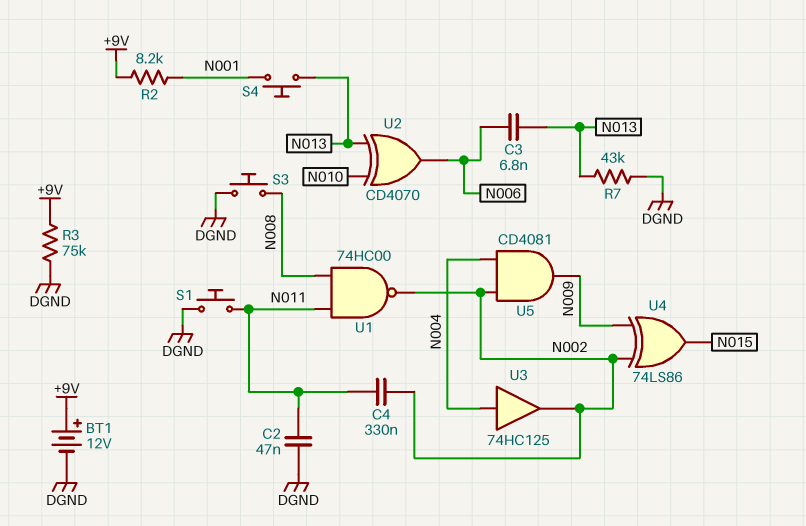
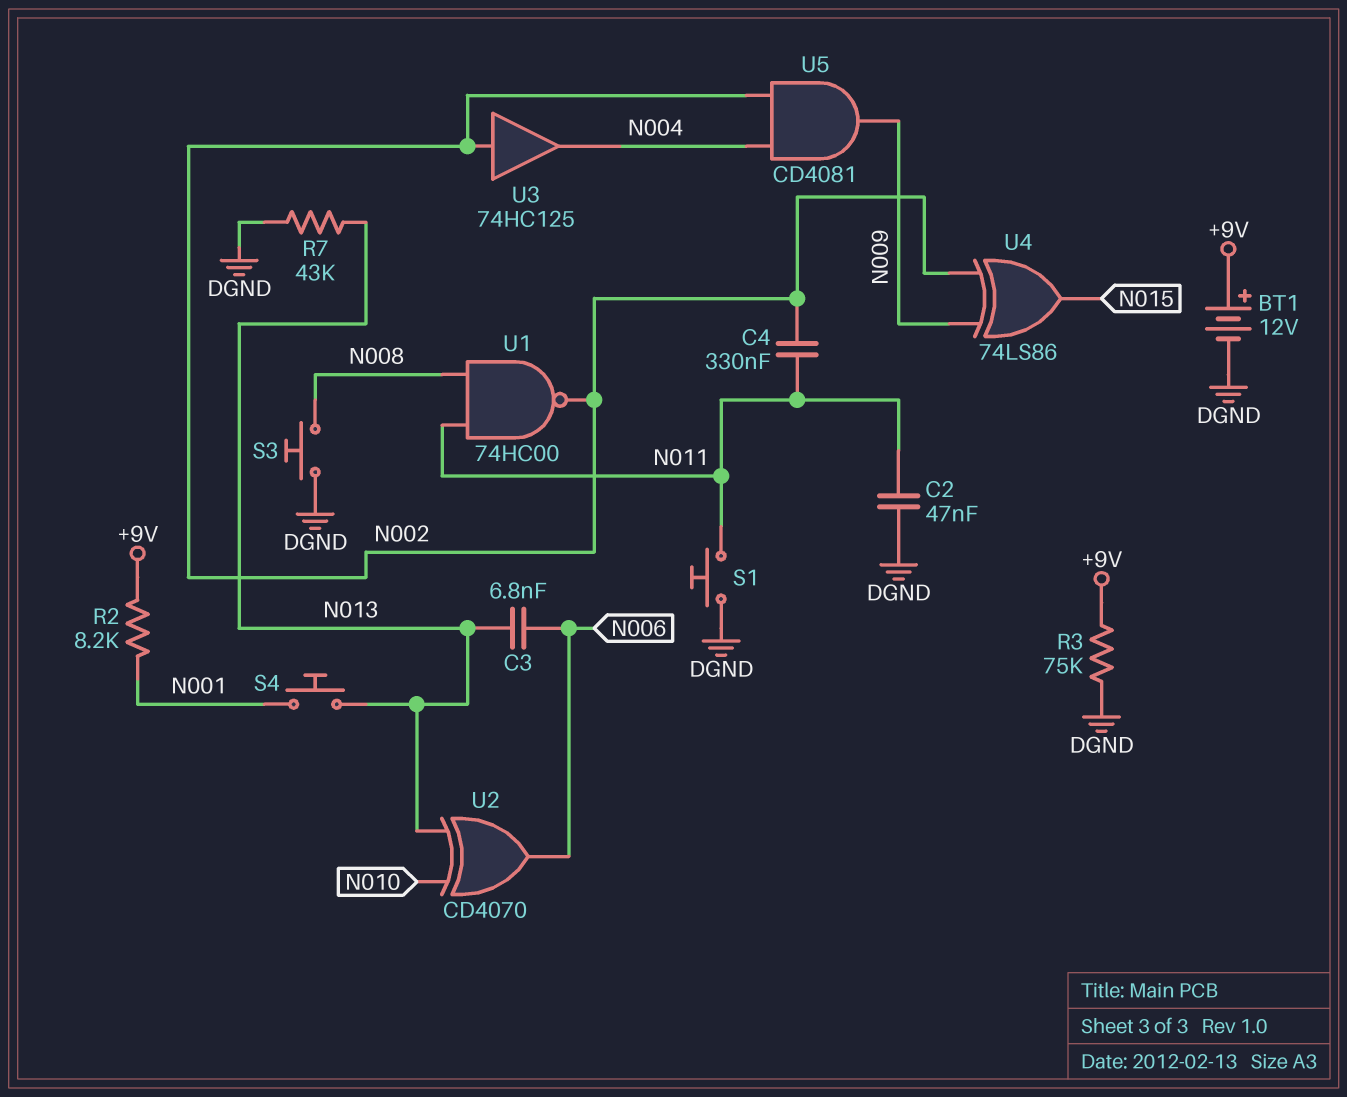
U3: buffer 74HC125 (in N004, out N002) -> buffer 74HC125 (in N002, out N004)

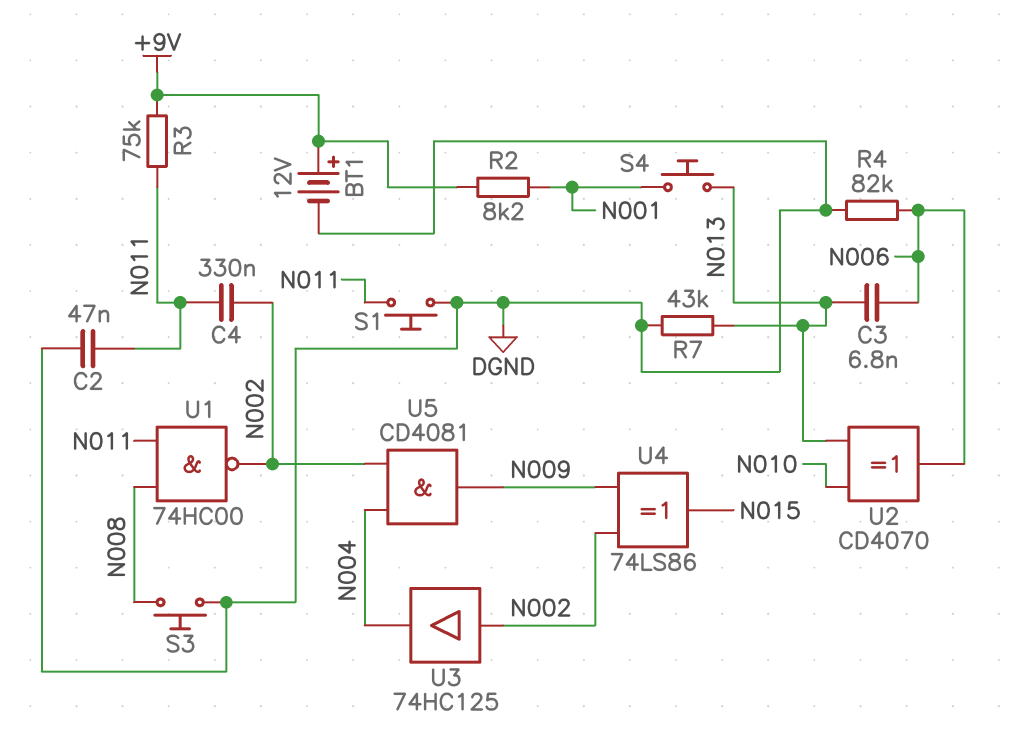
R3: 75k (+9V, DGND) -> 75k (+9V, N011)
R4: none -> 82k (DGND, N006)

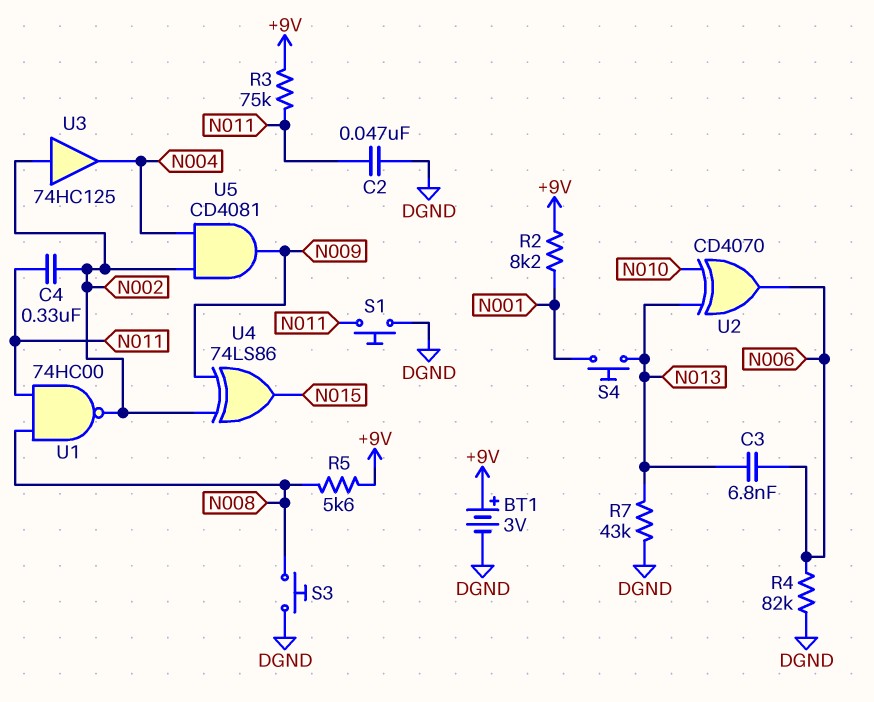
BT1: 12V (plus +9V, minus DGND) -> 3V (plus +9V, minus DGND)
R5: none -> 5.6k (+9V, N008)

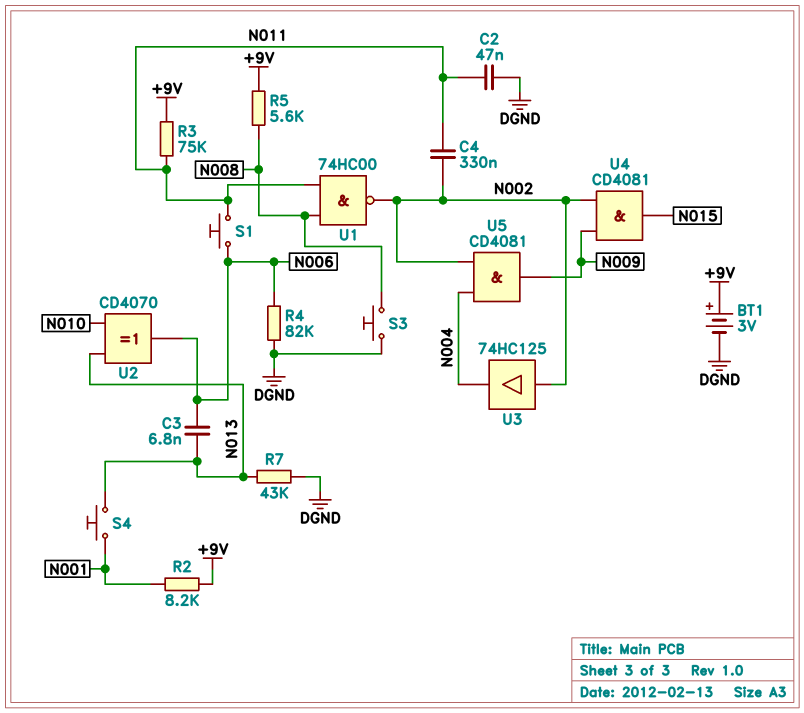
S1: button (DGND, N011) -> button (N006, N011)
U4: XOR 74LS86 (in N002, in N009, out N015) -> AND CD4081 (in N002, in N009, out N015)

